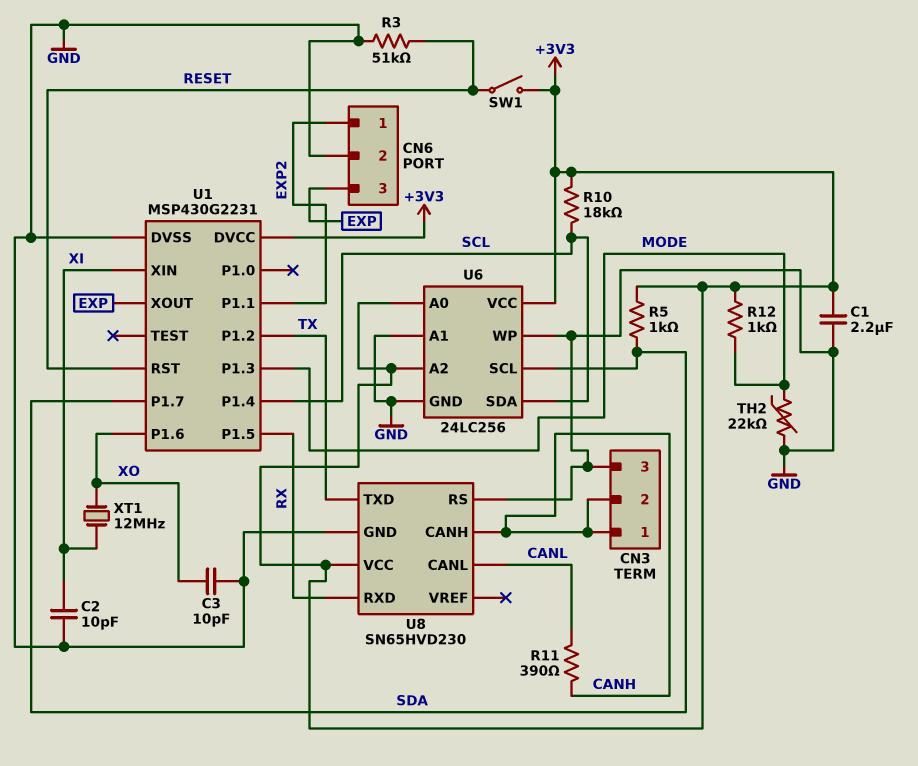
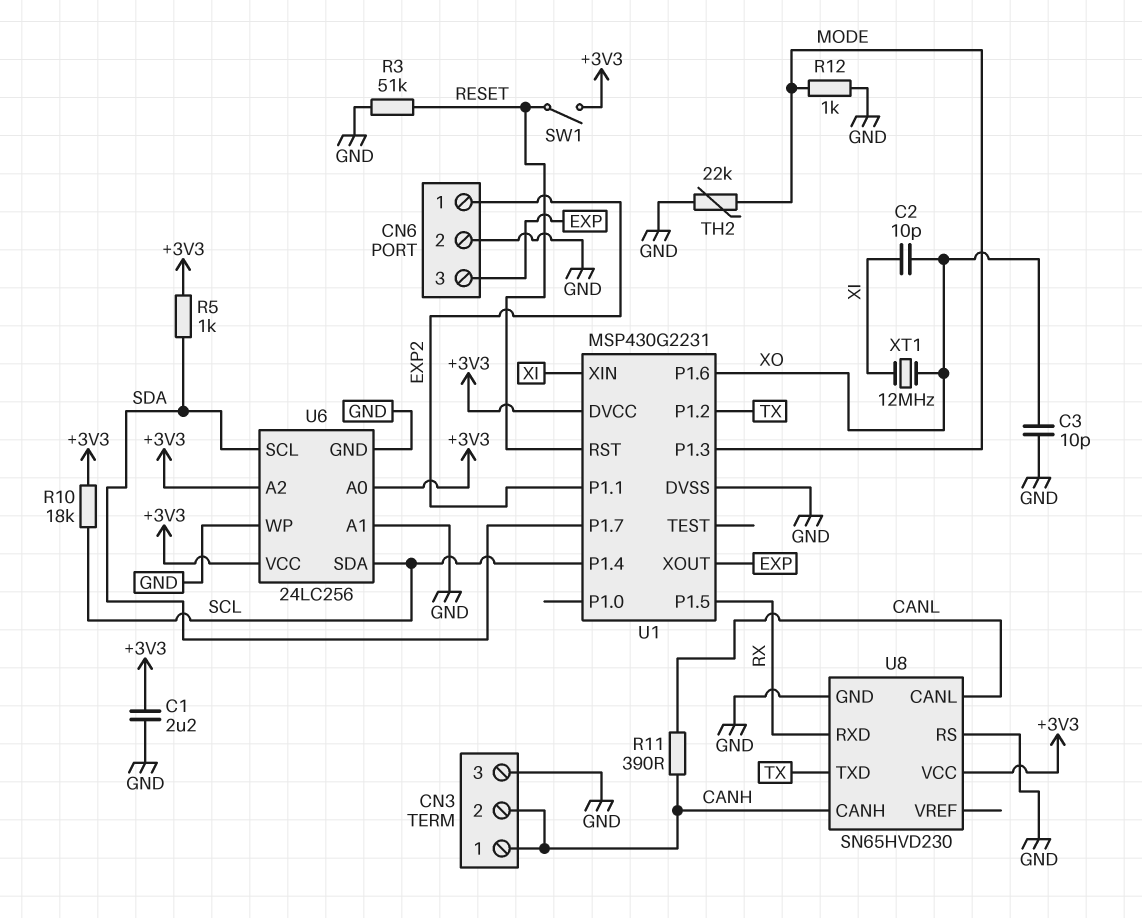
C2: 10pF (GND, XI) -> 10pF (XI, XO)
R12: 1k (+3V3, MODE) -> 1k (GND, MODE)

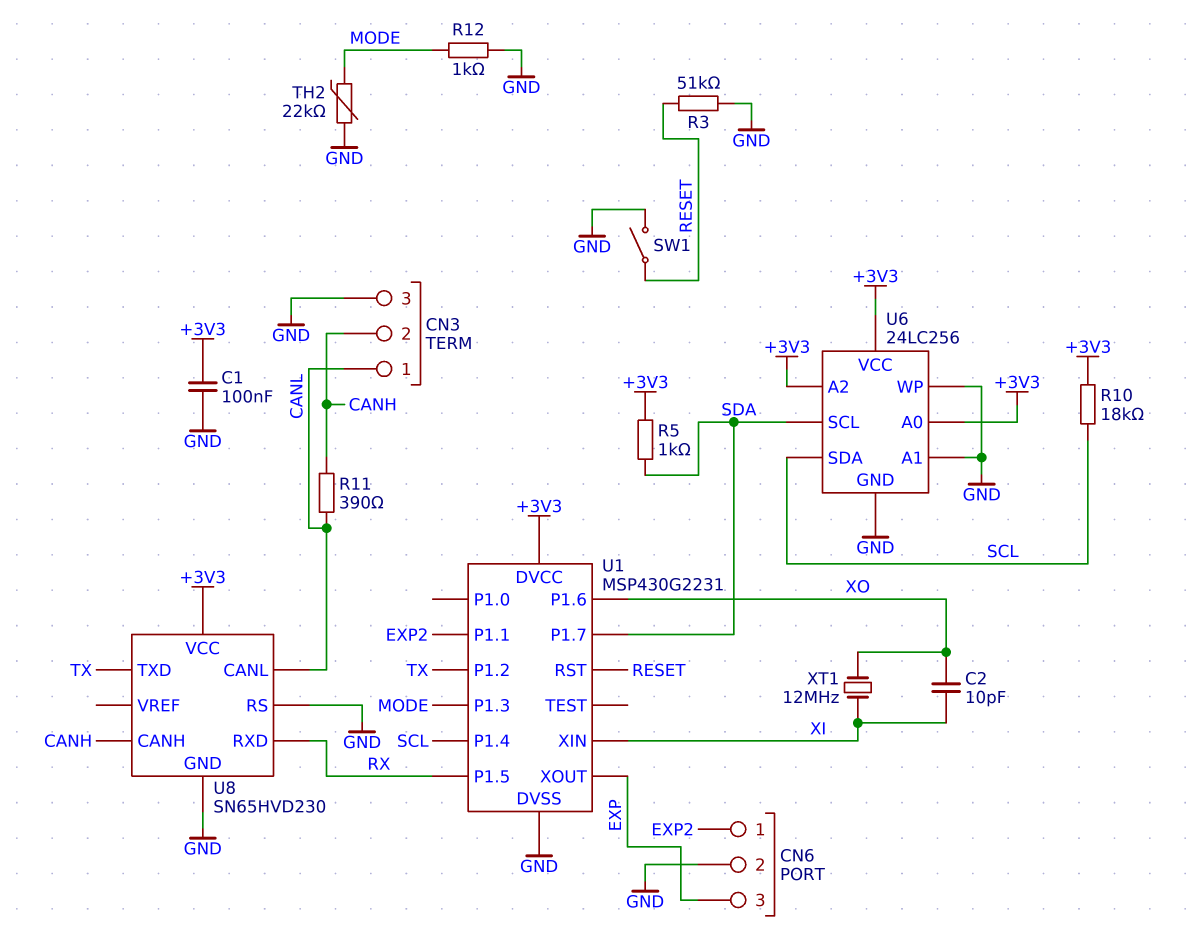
C1: 2.2uF (+3V3, GND) -> 100nF (+3V3, GND)
C3: 10pF (GND, XO) -> none
CN3 pin 1: CANH -> CANL
SW1: switch (+3V3, RESET) -> switch (GND, RESET)

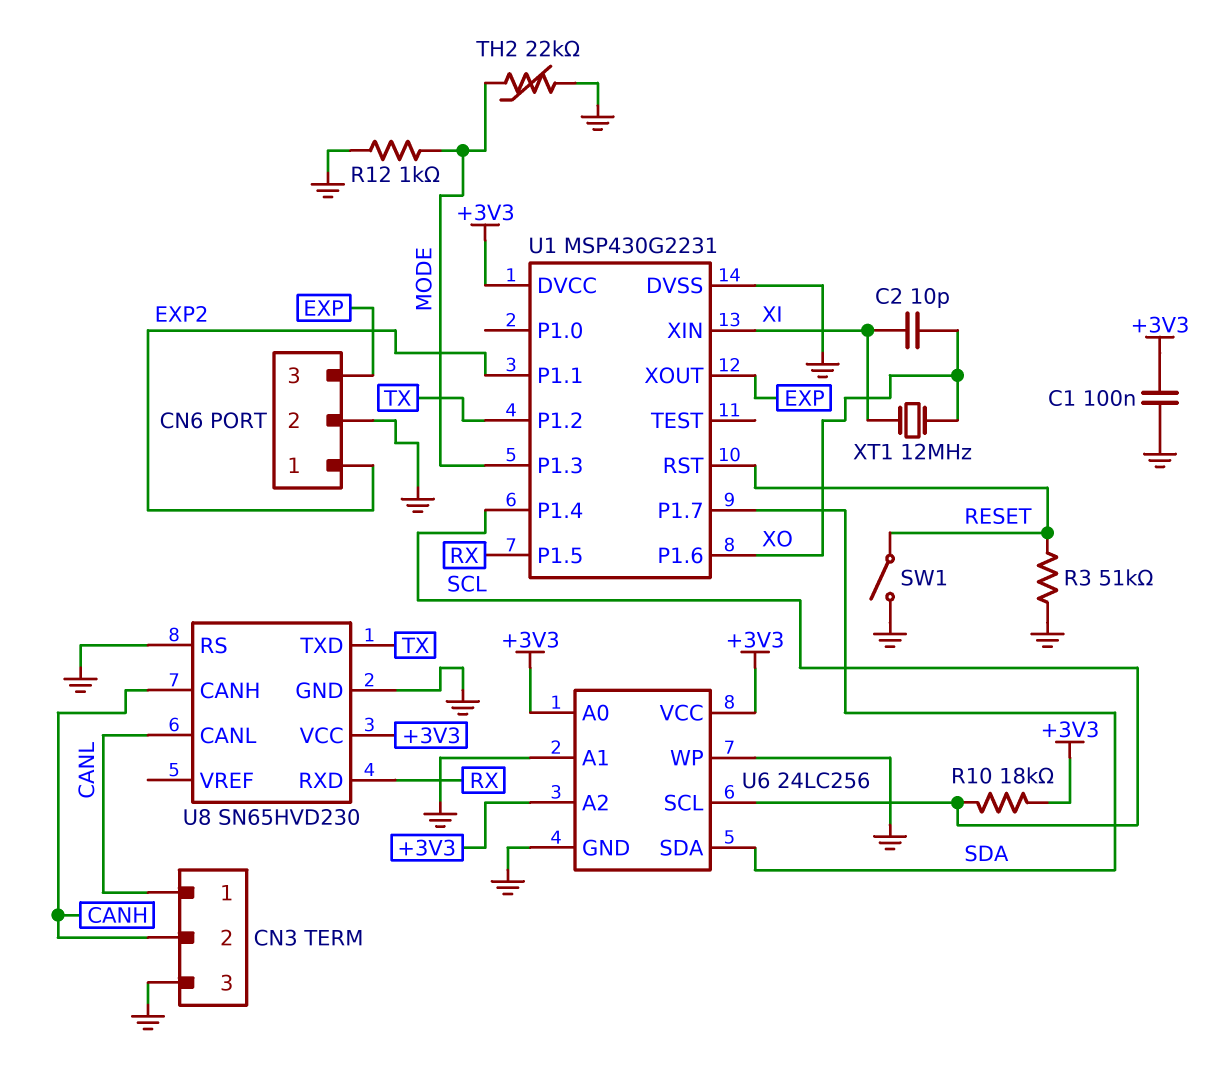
R5: 1k (+3V3, SDA) -> none
R11: 390 (CANH, CANL) -> none
U6 pin SCL: SDA -> SCL
U6 pin SDA: SCL -> SDA

